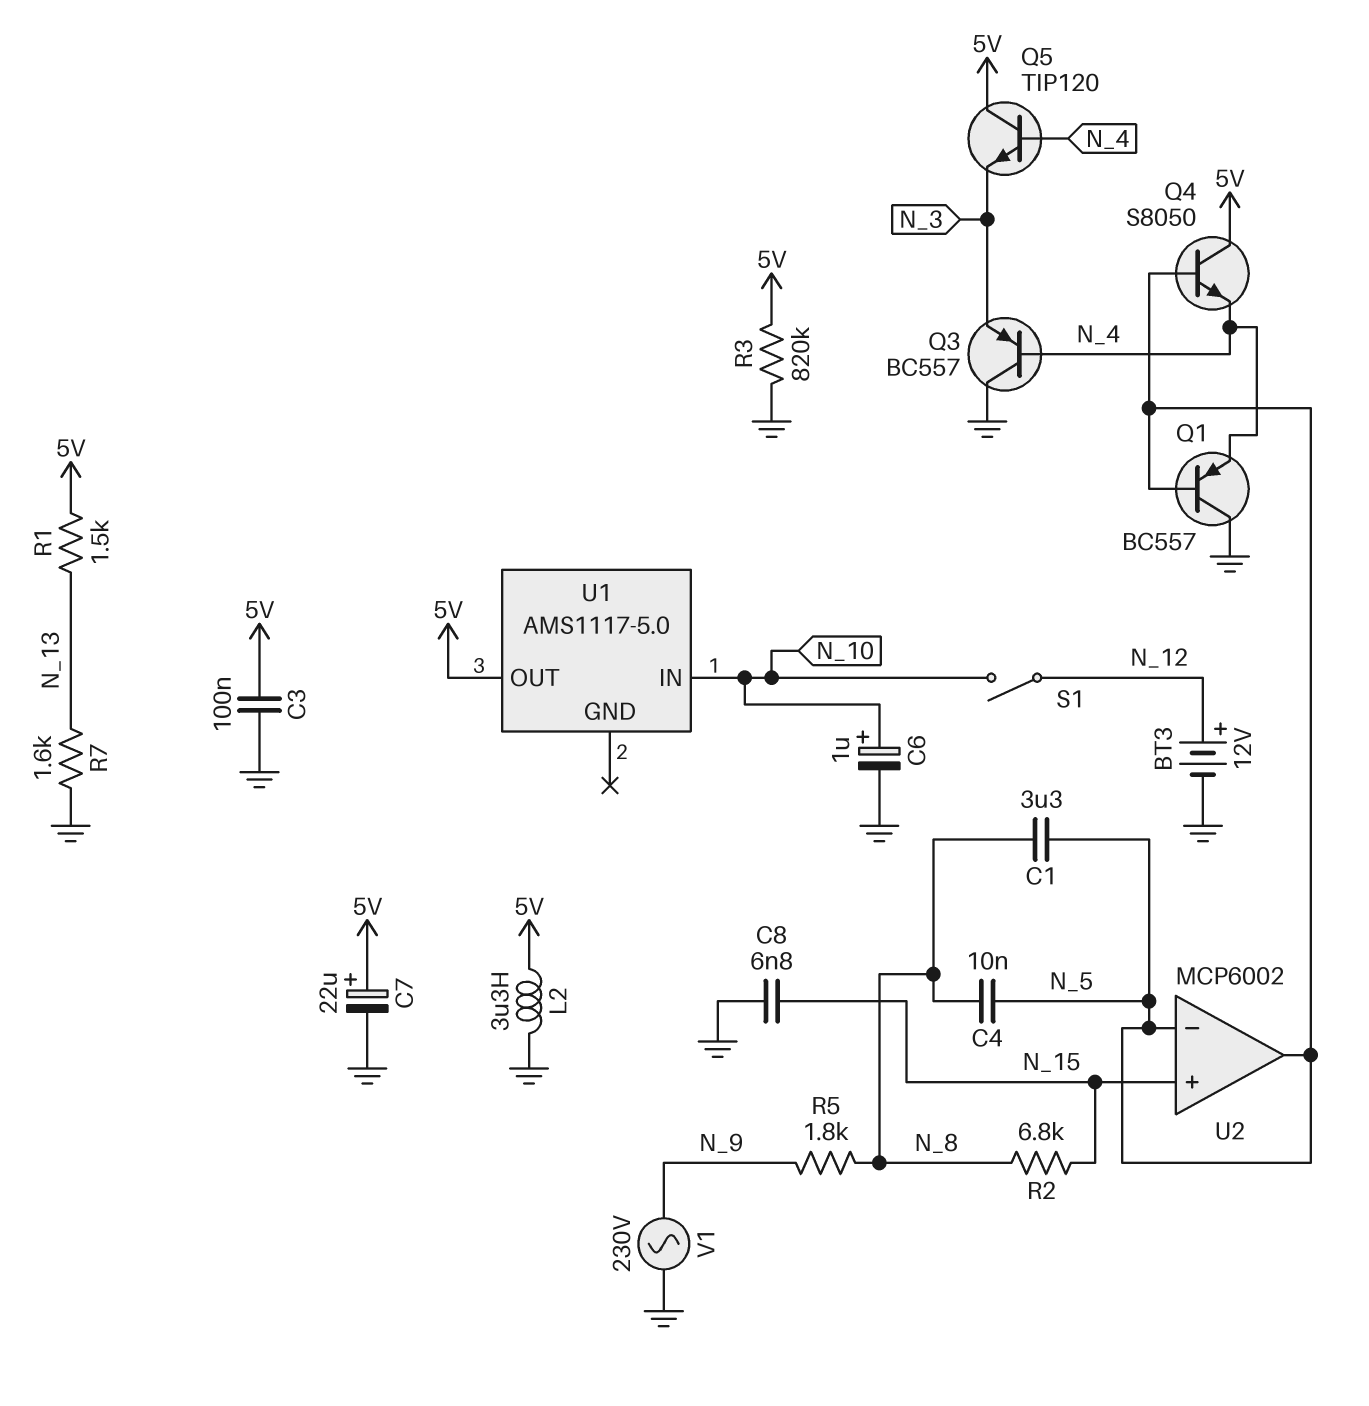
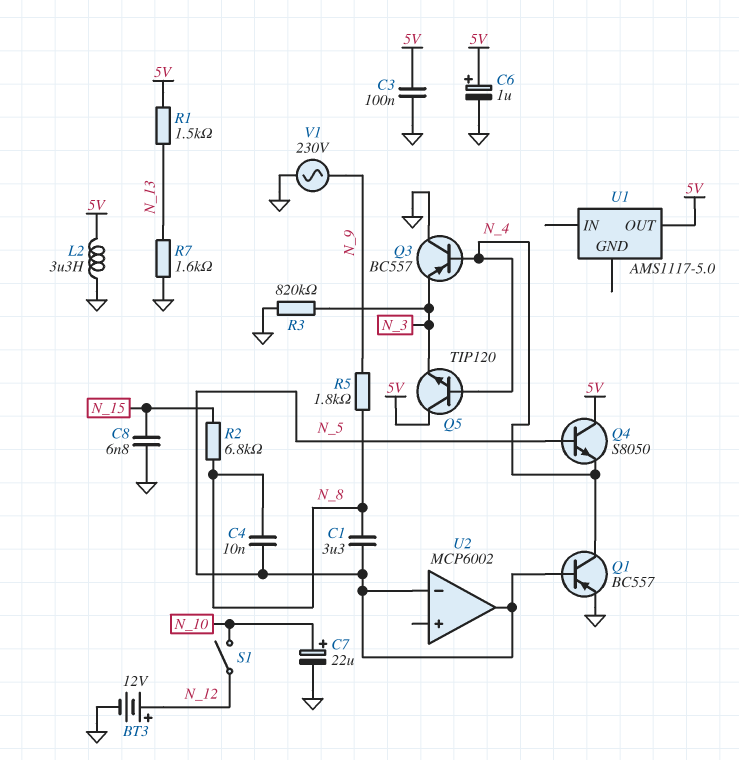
C6: 1uF (plus N_10, minus GND) -> 1uF (plus 5V, minus GND)
C7: 22uF (plus 5V, minus GND) -> 22uF (plus N_10, minus GND)
Q1: PNP BC557 (B N_5, C GND, E N_4) -> PNP BC557 (B N_5, C N_4, E GND)
R3: 820k (5V, GND) -> 820k (GND, N_3)
U1 pin IN: N_10 -> none
U2 pin in+: N_15 -> none

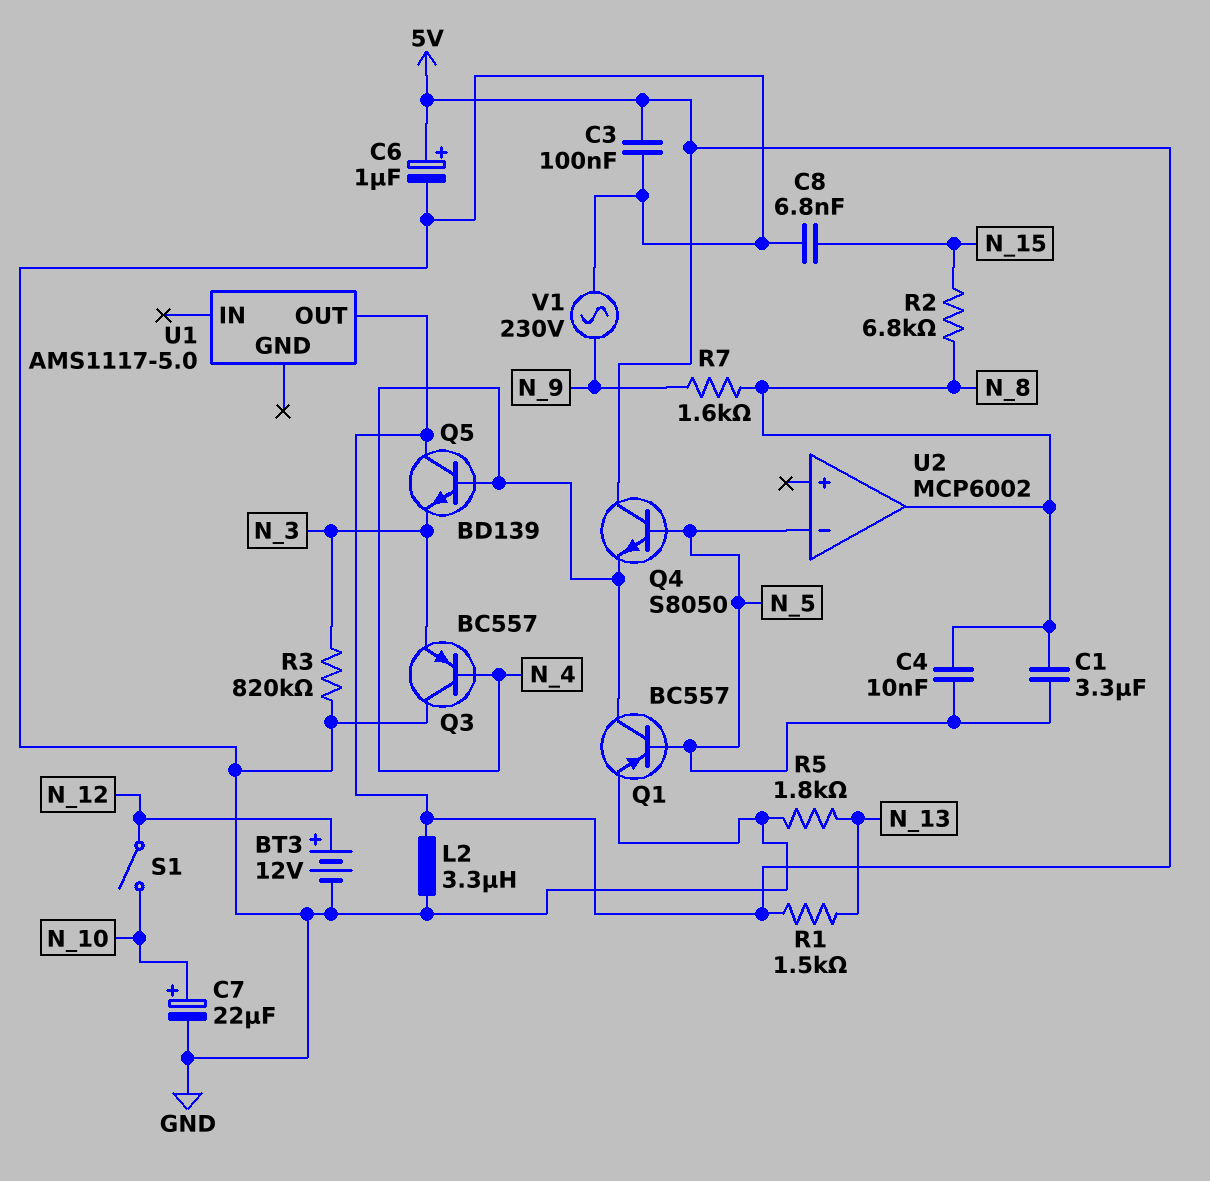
Q5: NPN TIP120 (B N_4, C 5V, E N_3) -> NPN BD139 (B N_4, C 5V, E N_3)
R5: 1.8k (N_8, N_9) -> 1.8k (GND, N_13)
R7: 1.6k (GND, N_13) -> 1.6k (N_8, N_9)
U2 pin out: N_5 -> N_8

